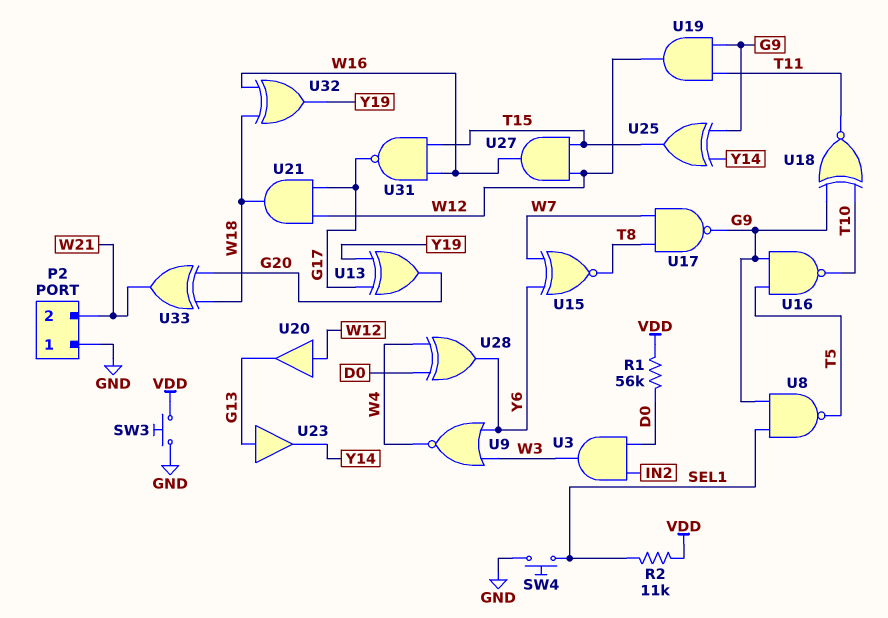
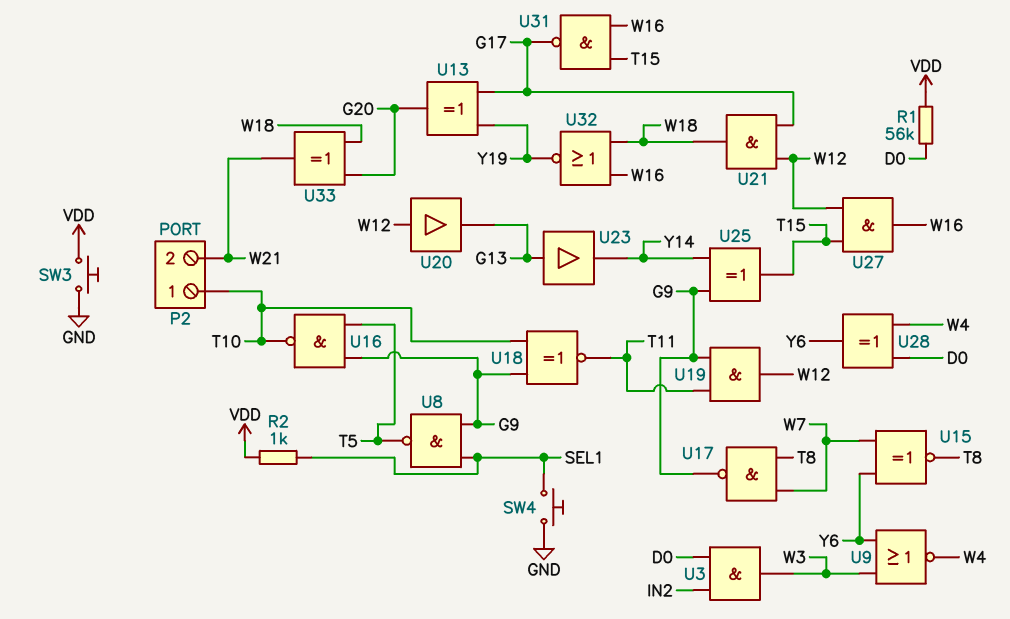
P2 pin 1: GND -> T10
R2: 11k (SEL1, VDD) -> 1k (SEL1, VDD)
U32: XOR (in W16, in W18, out Y19) -> NOR (in W16, in W18, out Y19)

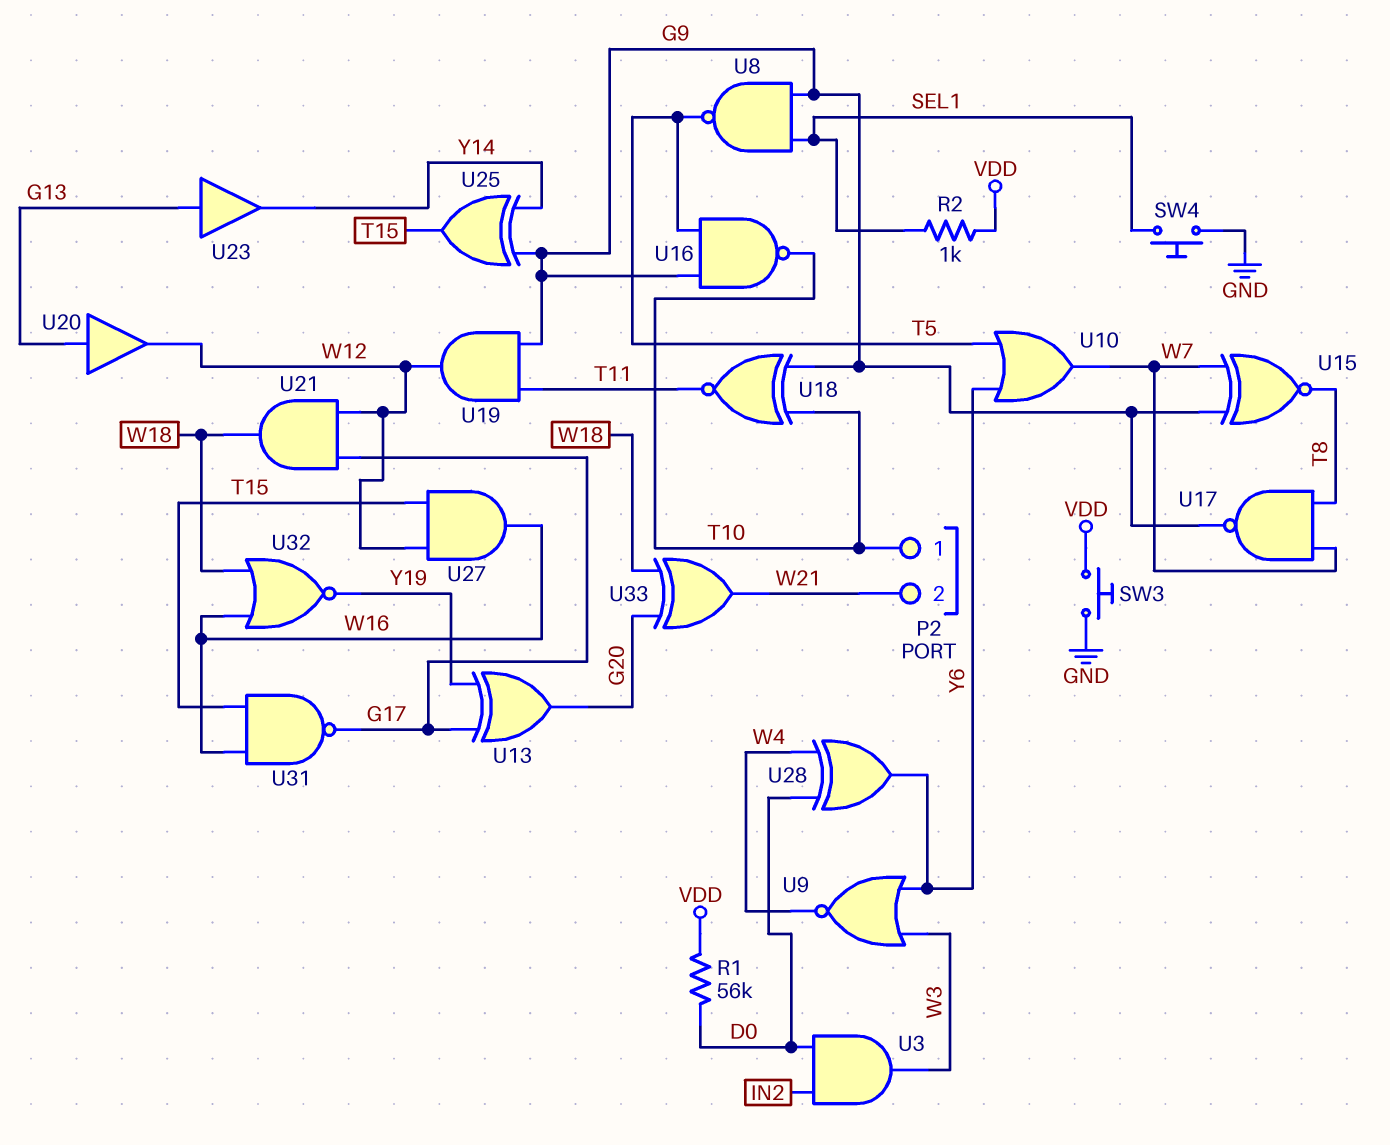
U10: none -> OR (in T5, in Y6, out W7)
U15: XNOR (in W7, in Y6, out T8) -> XNOR (in G9, in W7, out T8)
U20: buffer (in W12, out G13) -> buffer (in G13, out W12)

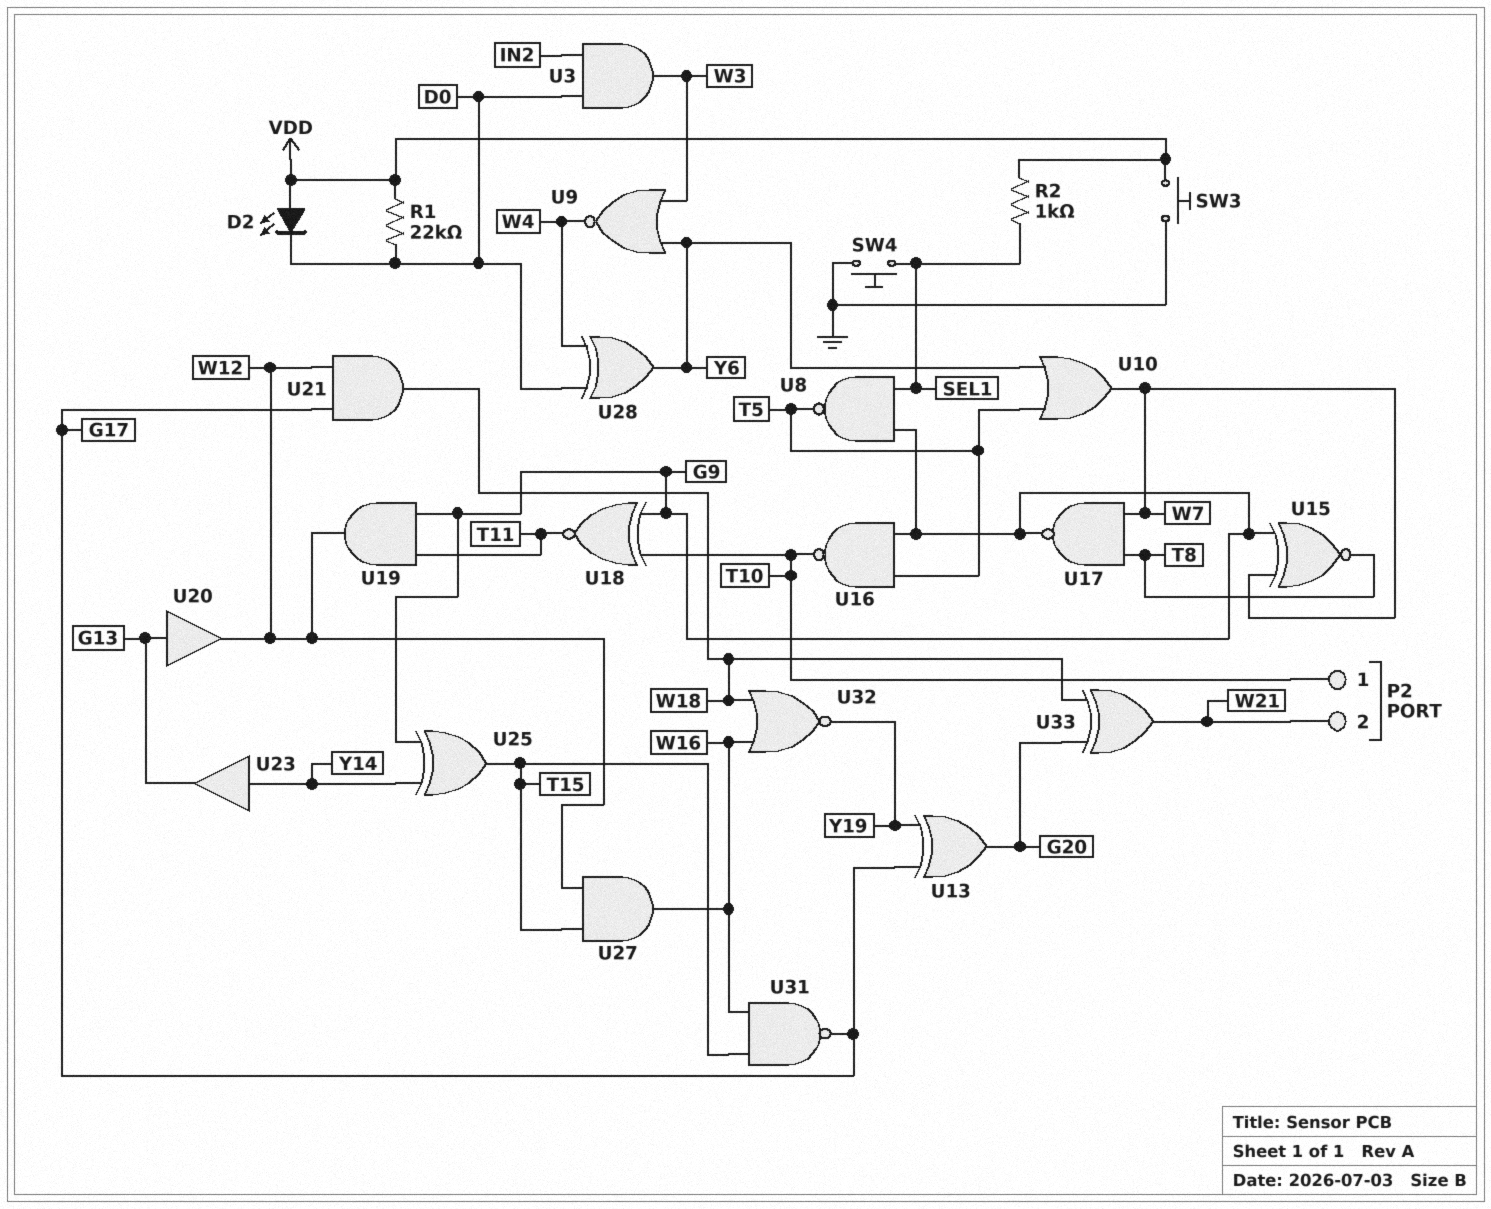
D2: none -> LED (A VDD, K D0)
R1: 56k (D0, VDD) -> 22k (D0, VDD)
U23: buffer (in G13, out Y14) -> buffer (in Y14, out G13)

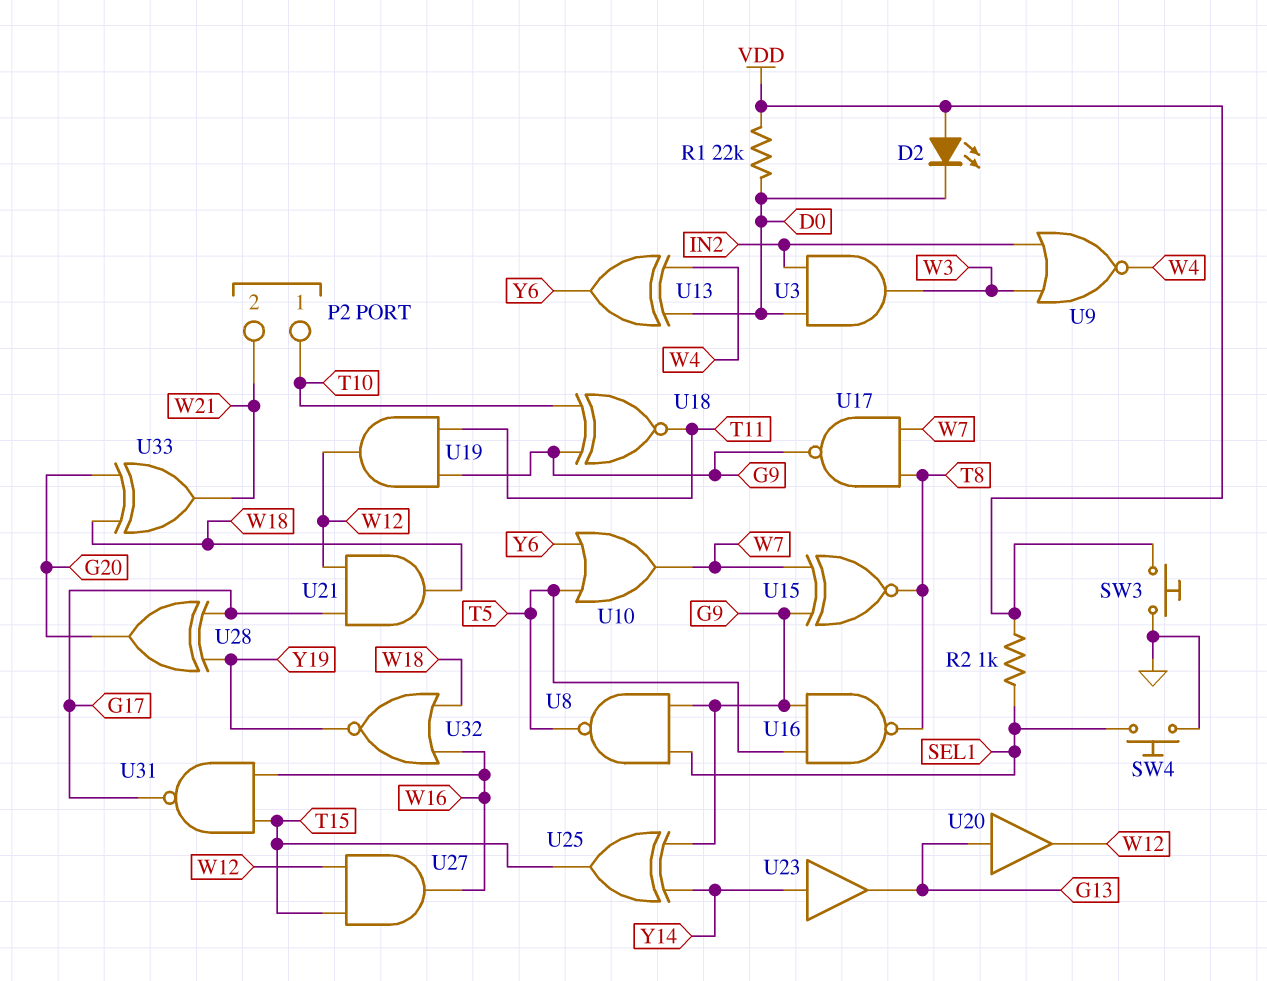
U9: NOR (in W3, in Y6, out W4) -> NOR (in IN2, in W3, out W4)
U13: XOR (in G17, in Y19, out G20) -> XOR (in D0, in W4, out Y6)
U16: NAND (in G9, in T5, out T10) -> NAND (in G9, in T5, out T8)
U28: XOR (in D0, in W4, out Y6) -> XOR (in G17, in Y19, out G20)

